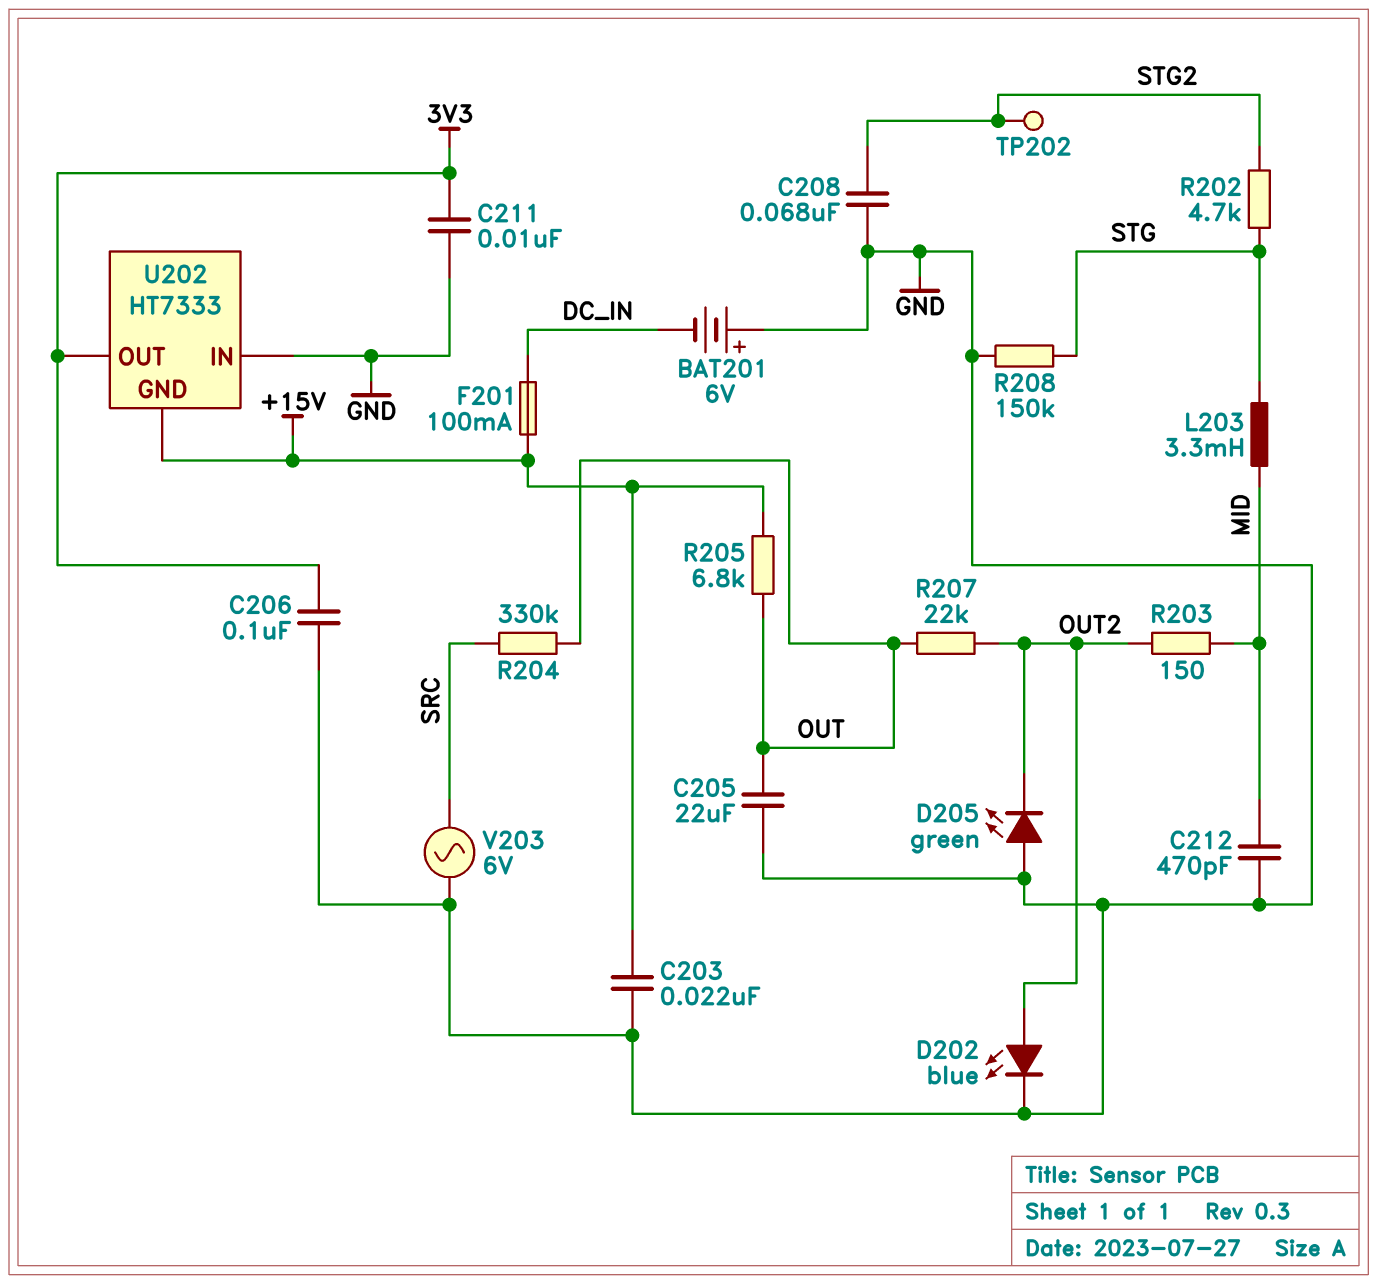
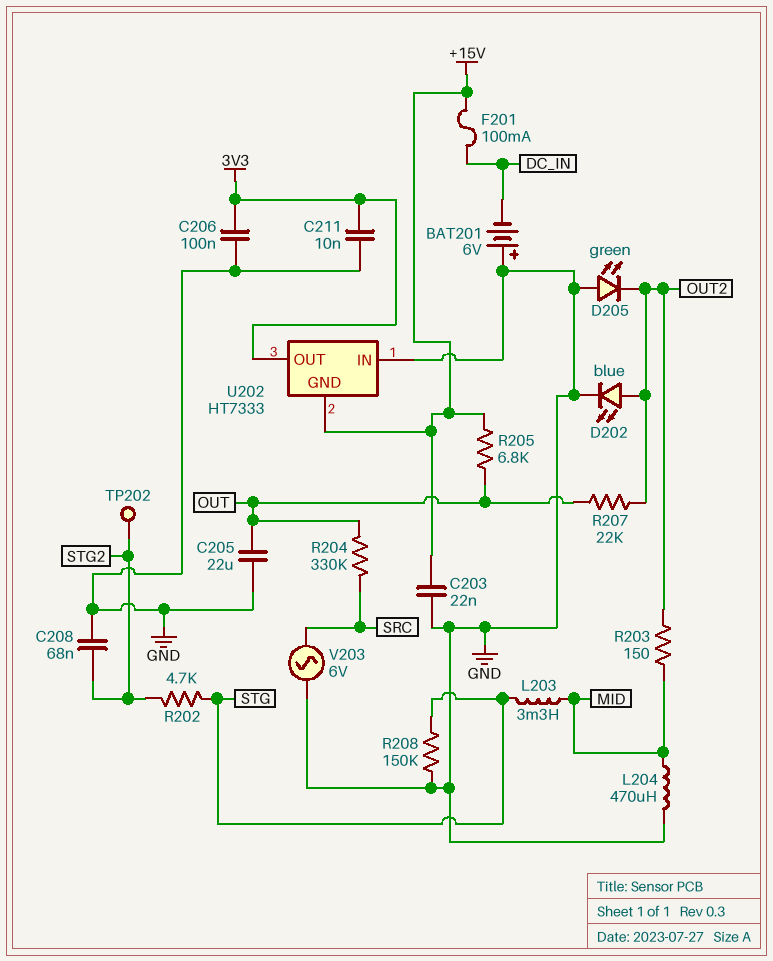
C212: 470pF (GND, MID) -> none
L204: none -> 470uH (GND, MID)

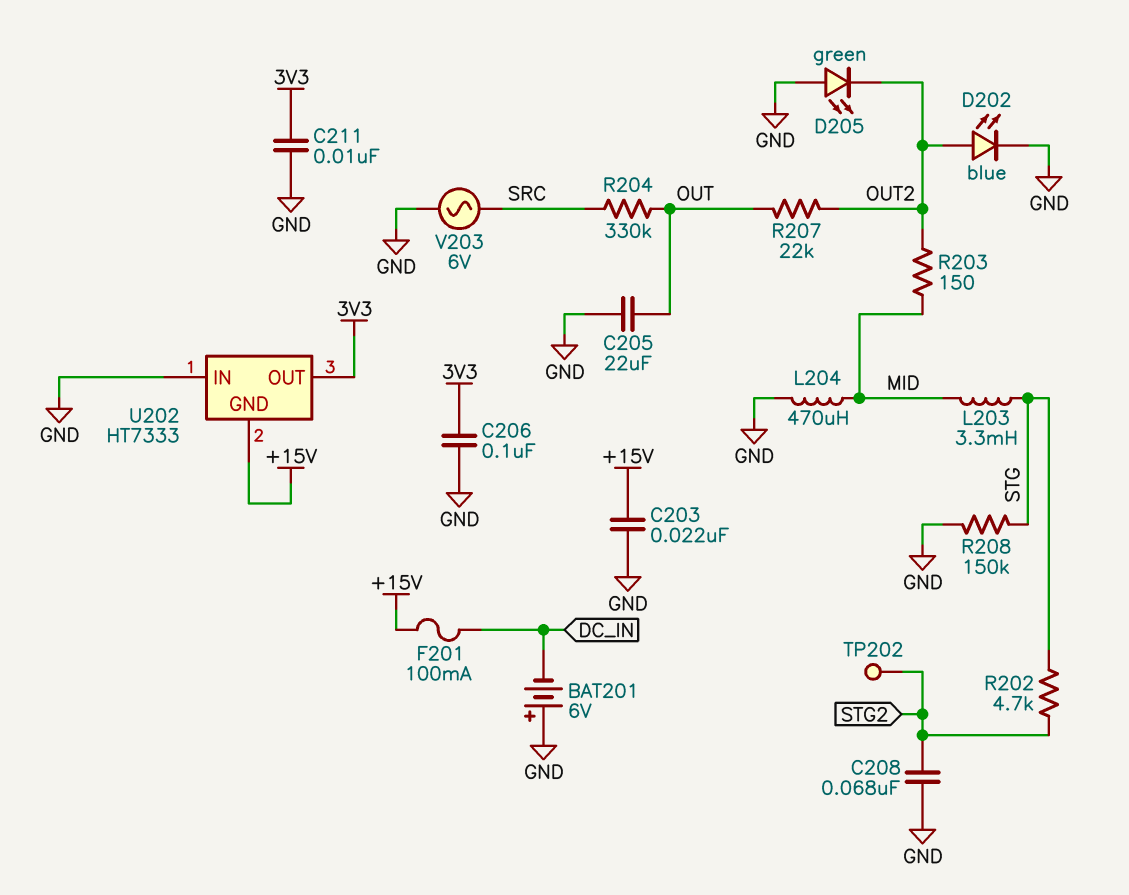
R205: 6.8k (+15V, OUT) -> none

